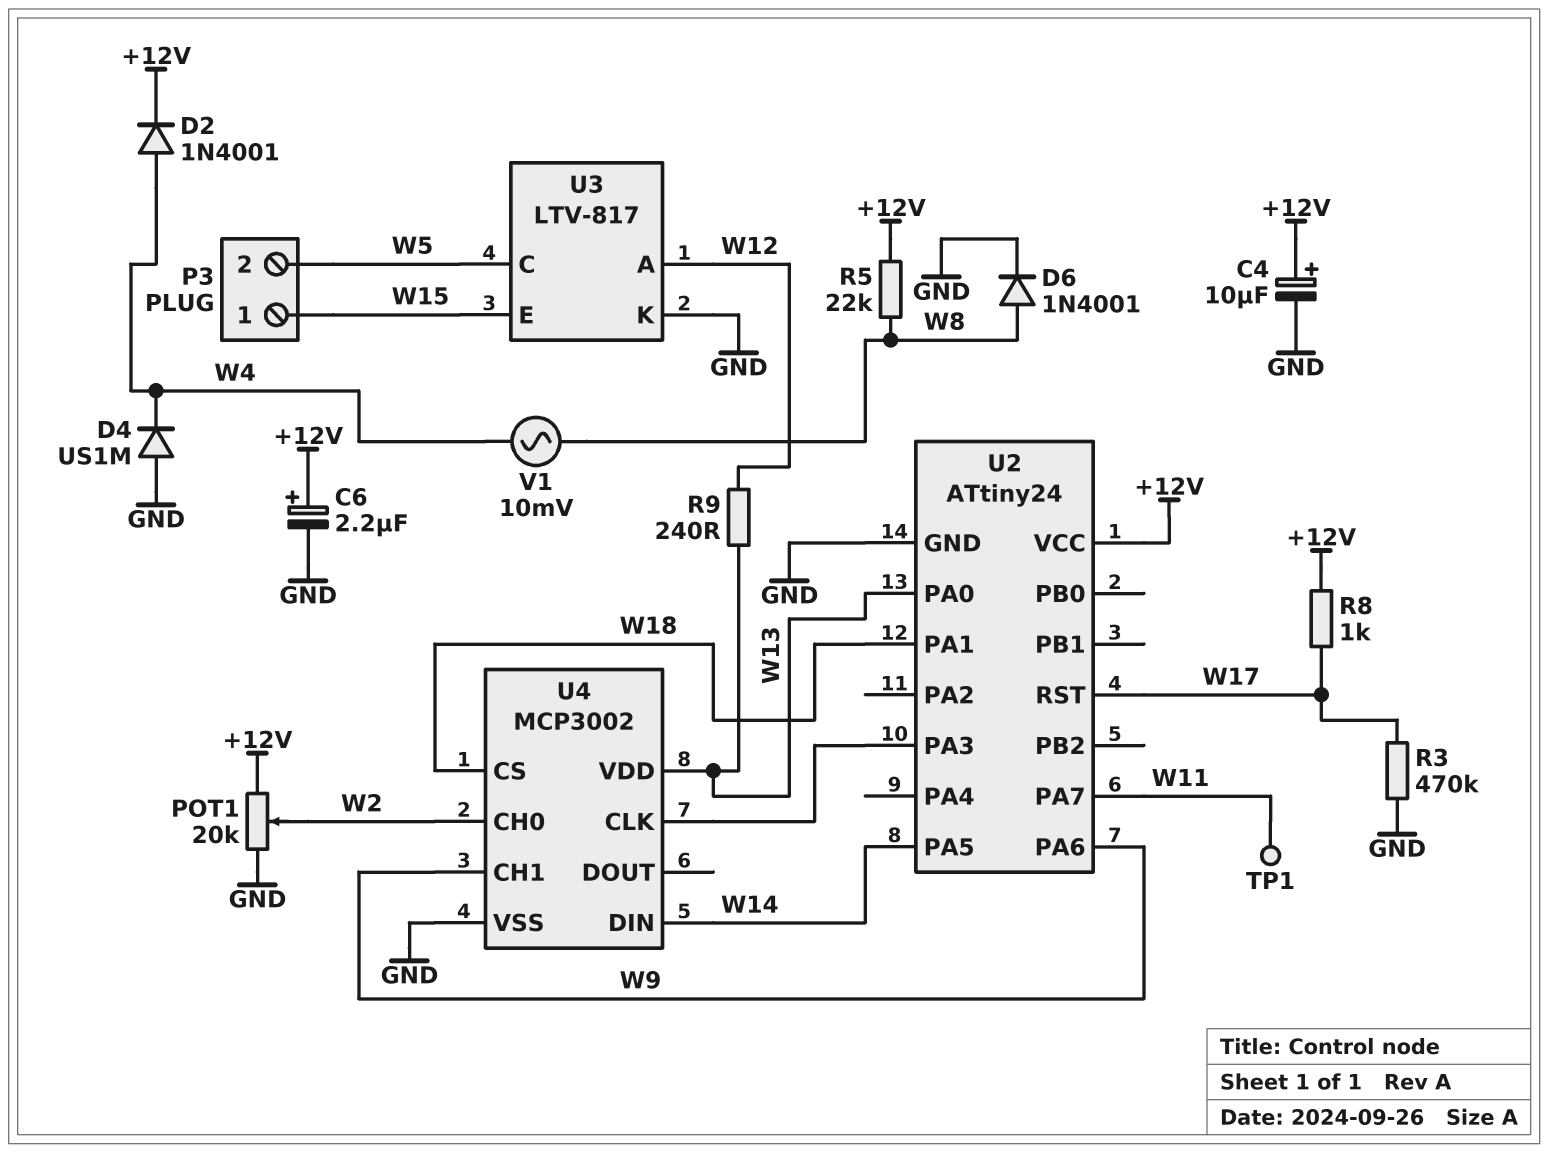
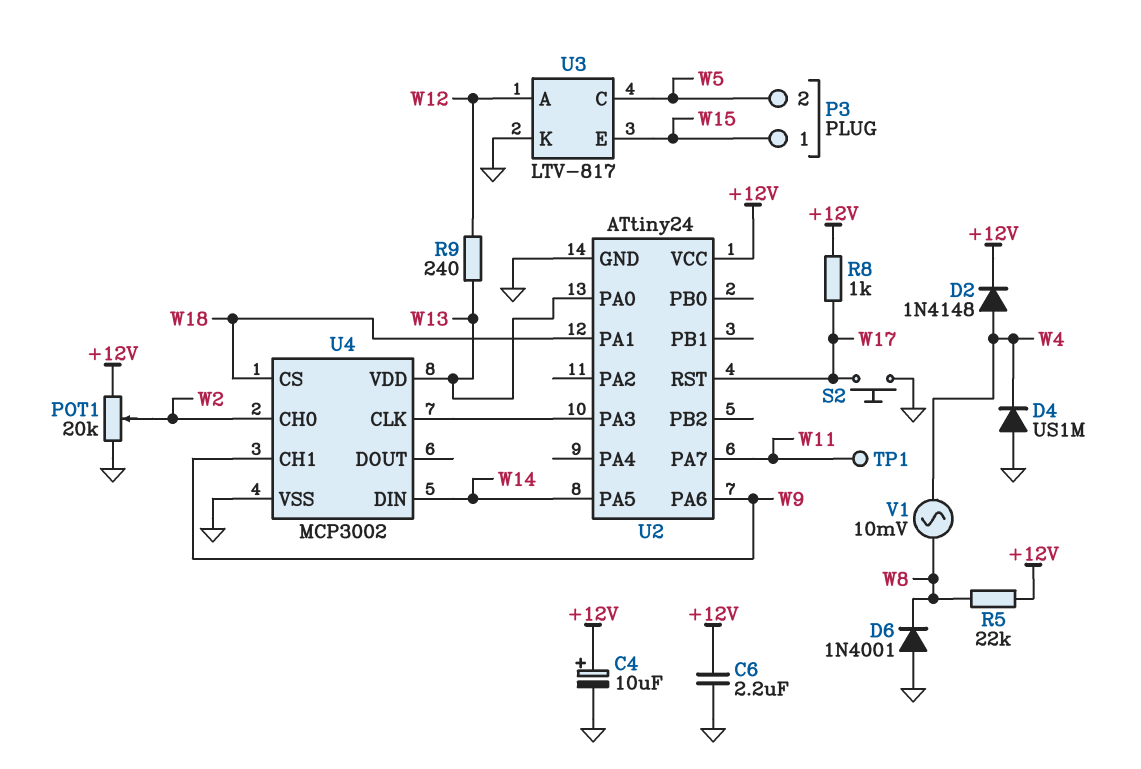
C6: 2.2uF (plus +12V, minus GND) -> 2.2uF (+12V, GND)
D2: diode 1N4001 (A W4, K +12V) -> diode 1N4148 (A W4, K +12V)
D6: diode 1N4001 (A W8, K GND) -> diode 1N4001 (A GND, K W8)
R3: 470k (GND, W17) -> none
S2: none -> button (GND, W17)

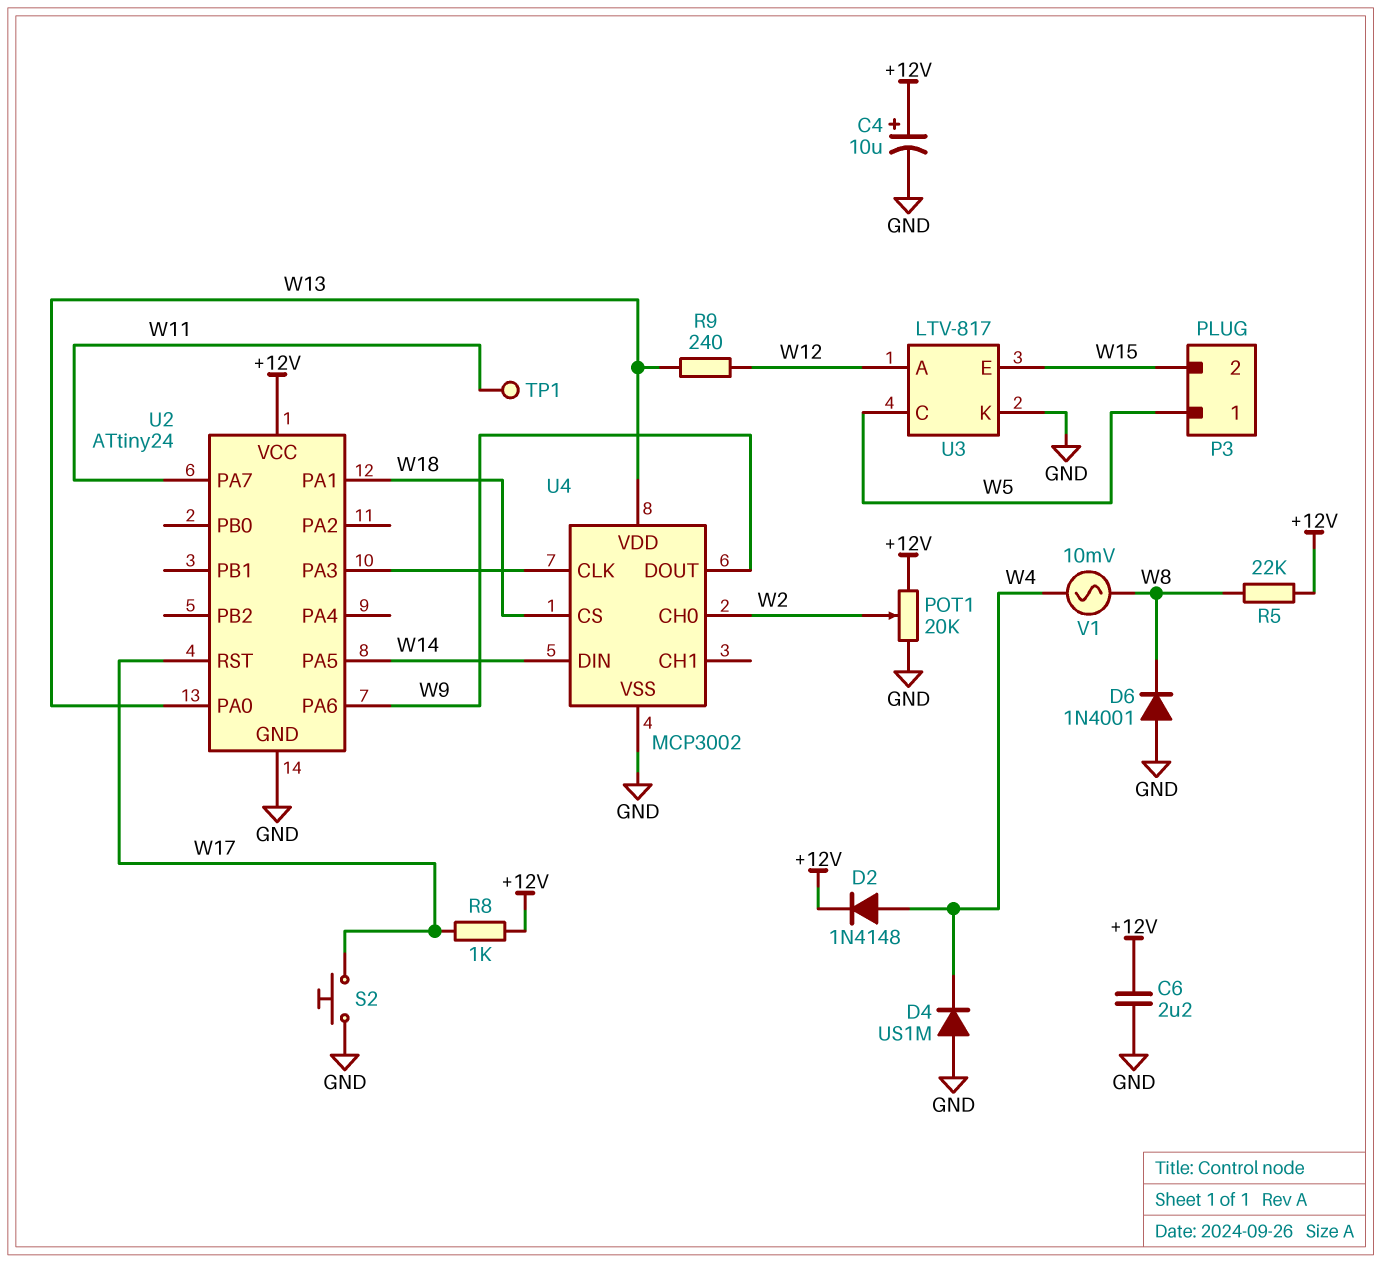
P3 pin 1: W15 -> W5
P3 pin 2: W5 -> W15
U4 pin CH1: W9 -> none
U4 pin DOUT: none -> W9

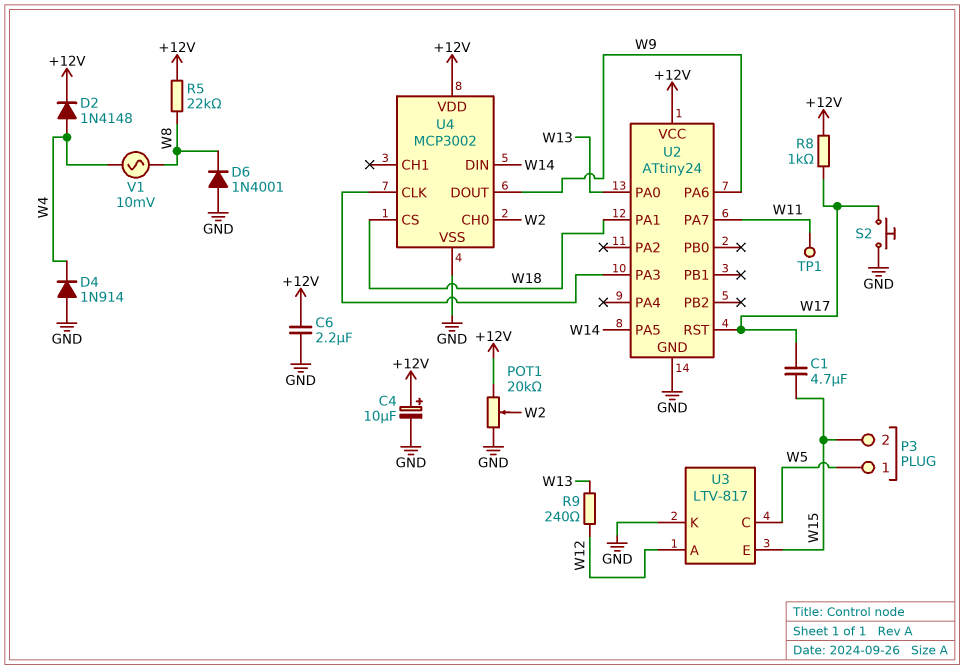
C1: none -> 4.7uF (W15, W17)
D4: diode US1M (A GND, K W4) -> diode 1N914 (A GND, K W4)
U4 pin VDD: W13 -> +12V

